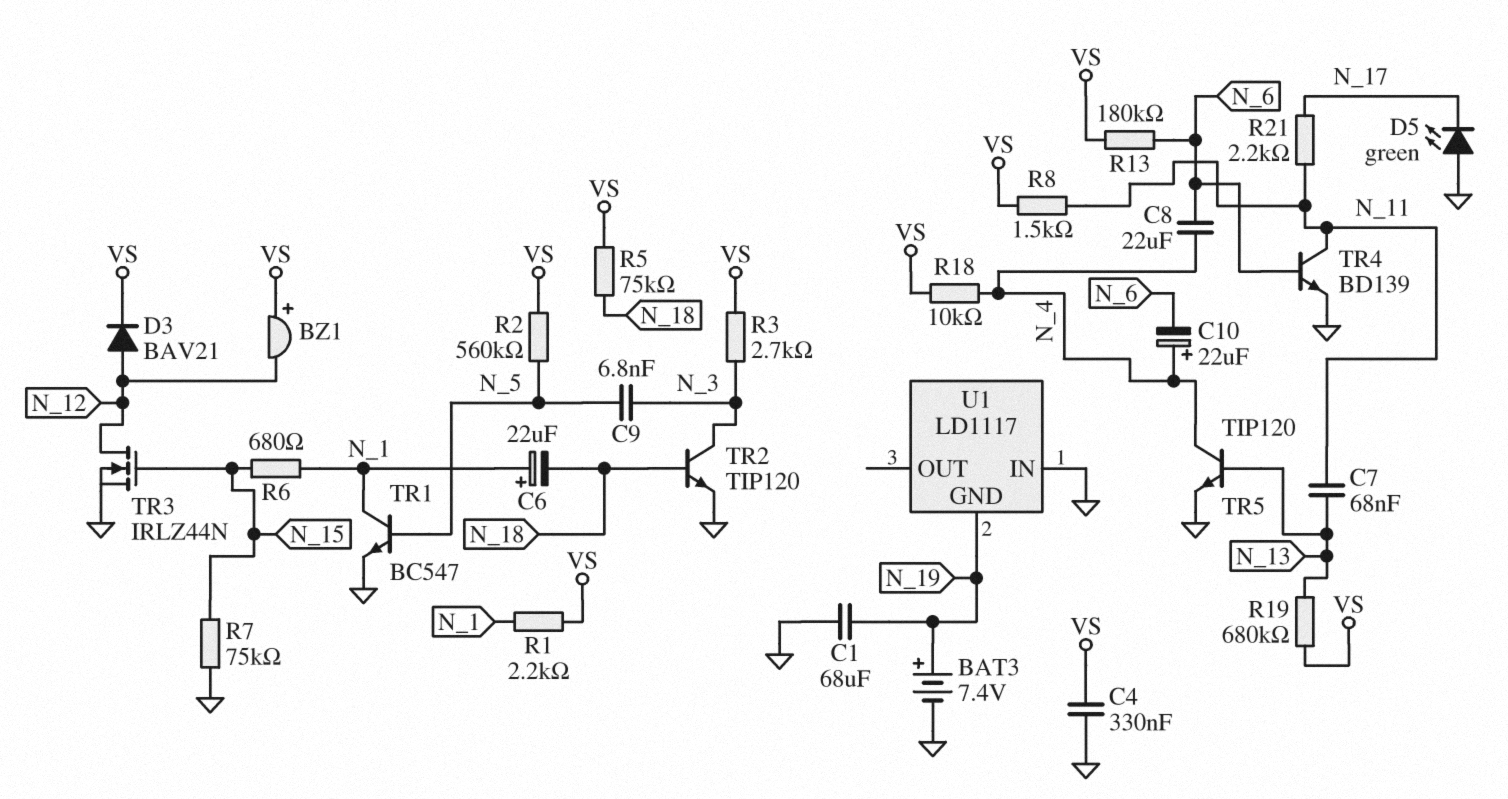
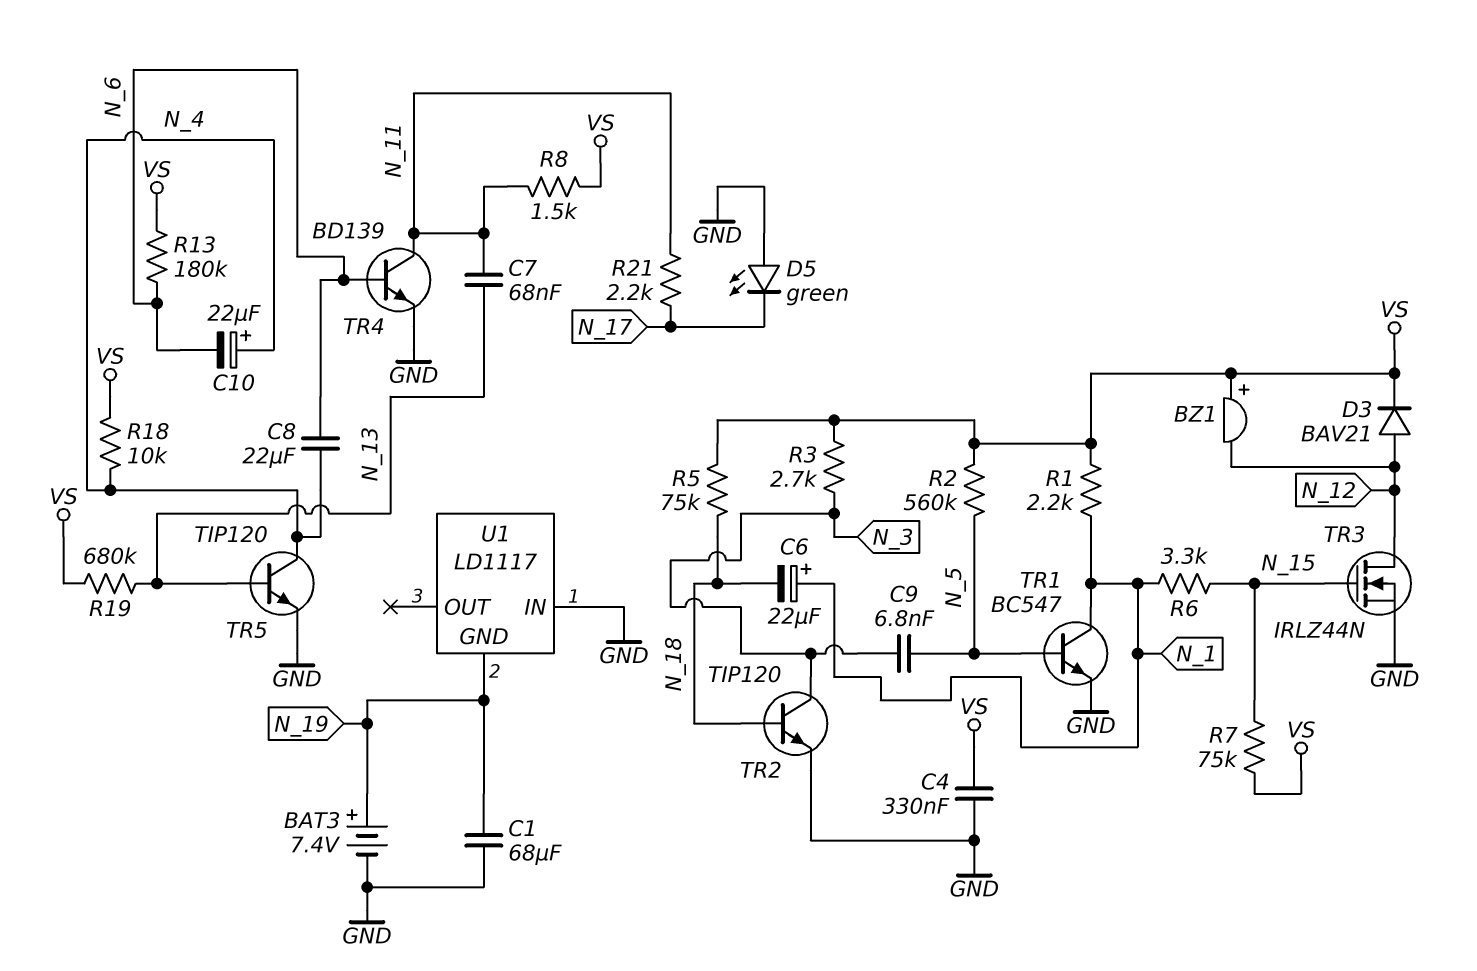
R6: 680 (N_1, N_15) -> 3.3k (N_1, N_15)
R7: 75k (GND, N_15) -> 75k (N_15, VS)

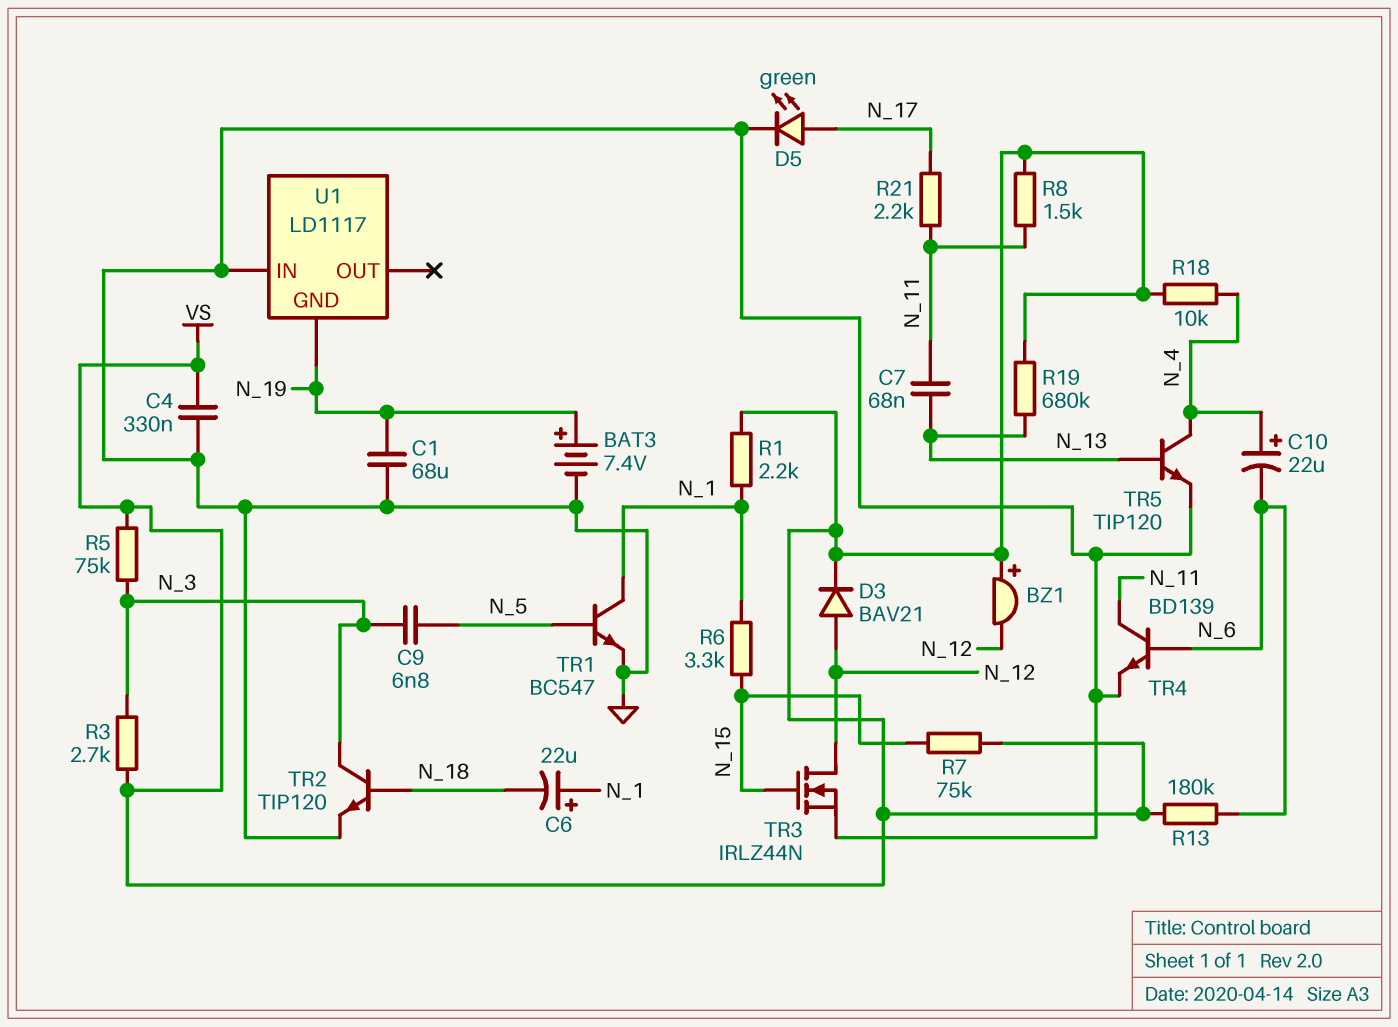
C8: 22uF (N_4, N_6) -> none
D5: LED green (A GND, K N_17) -> LED green (A N_17, K GND)
R2: 560k (N_5, VS) -> none
R5: 75k (N_18, VS) -> 75k (N_3, VS)

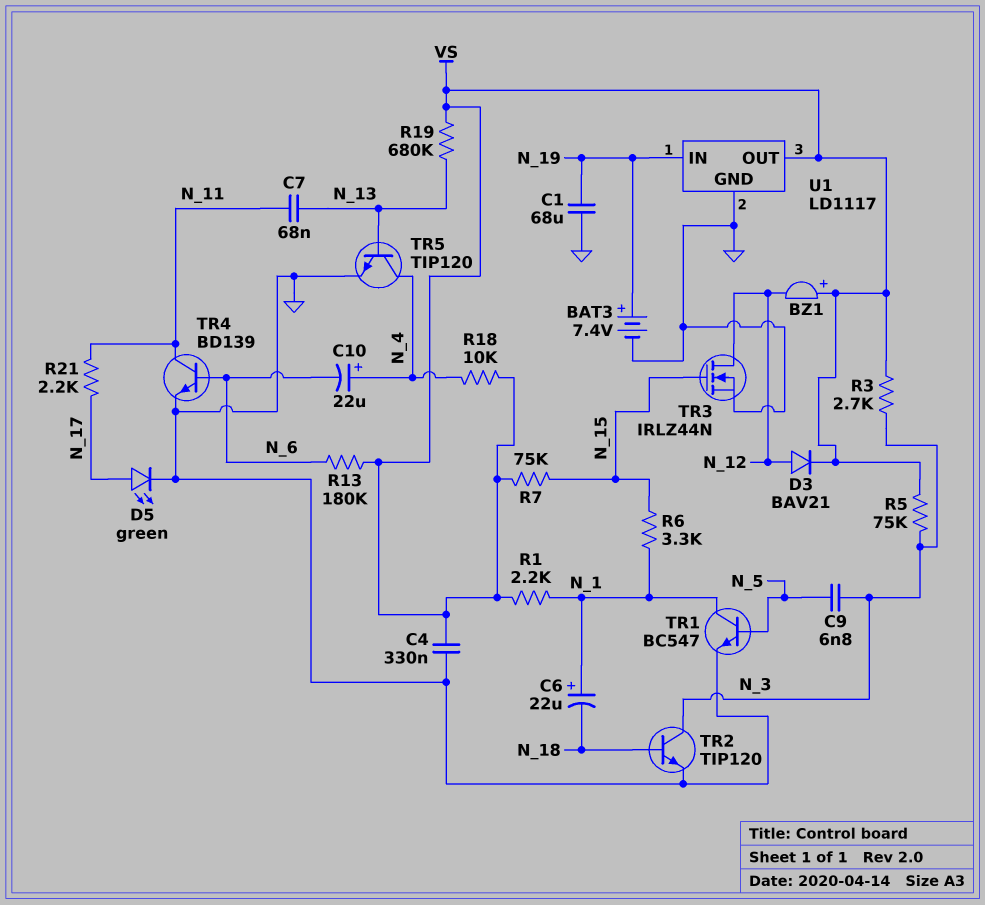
R8: 1.5k (N_11, VS) -> none
U1 pin GND: N_19 -> GND
U1 pin IN: GND -> N_19
U1 pin OUT: none -> VS

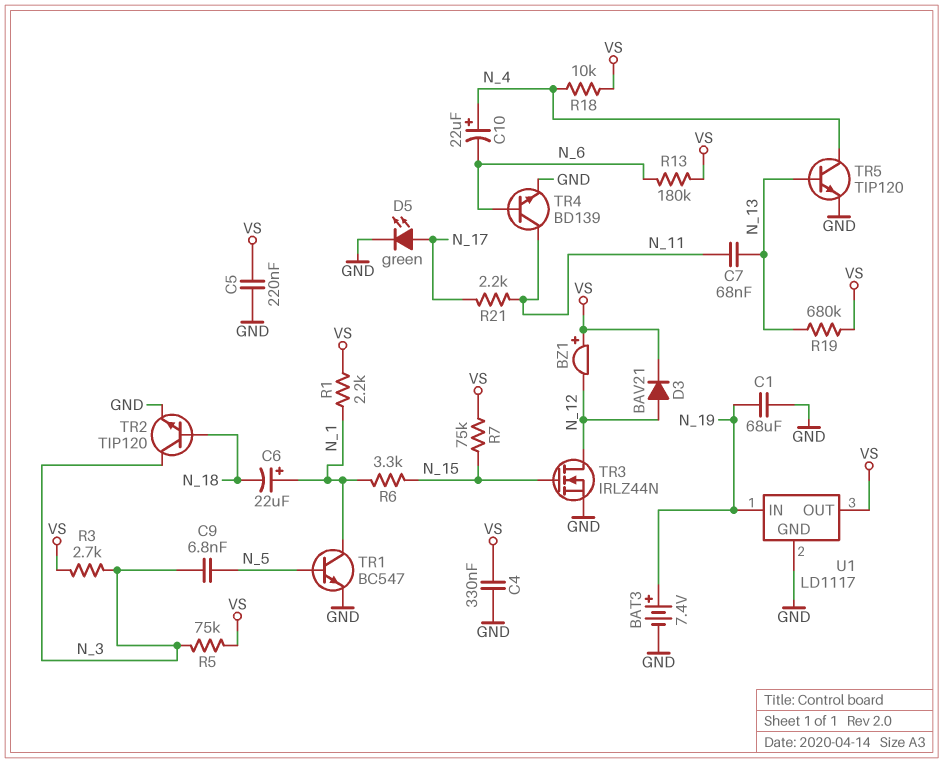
C5: none -> 220nF (GND, VS)

